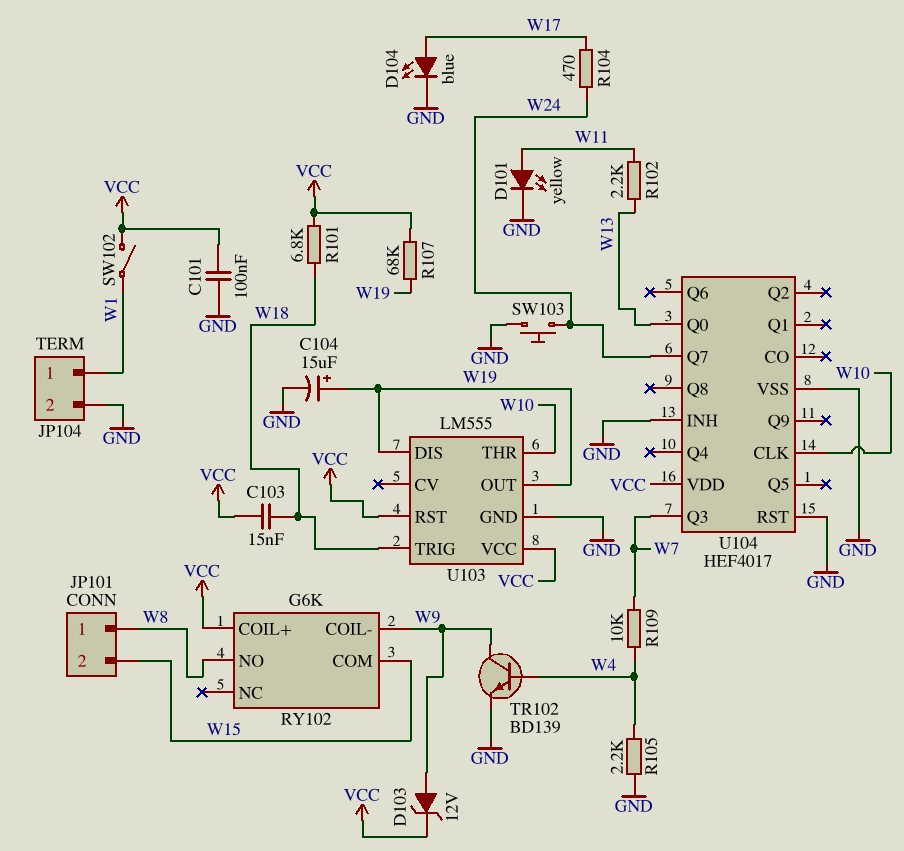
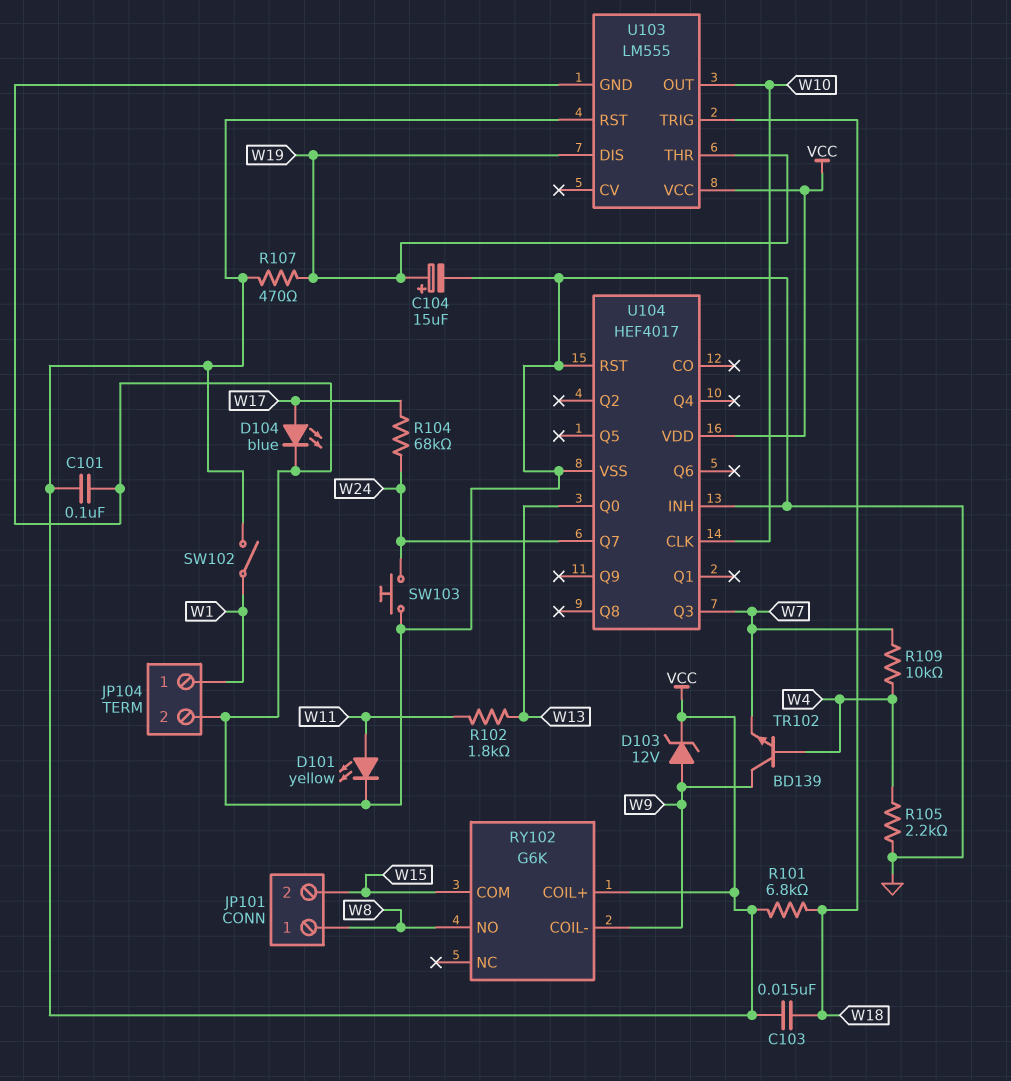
R102: 2.2k (W11, W13) -> 1.8k (W11, W13)
R104: 470 (W17, W24) -> 68k (W17, W24)
R107: 68k (VCC, W19) -> 470 (VCC, W19)
TR102: NPN BD139 (B W4, C W9, E GND) -> NPN BD139 (B W4, C W9, E W7)
U103 pin OUT: W19 -> W10
U103 pin THR: W10 -> W19

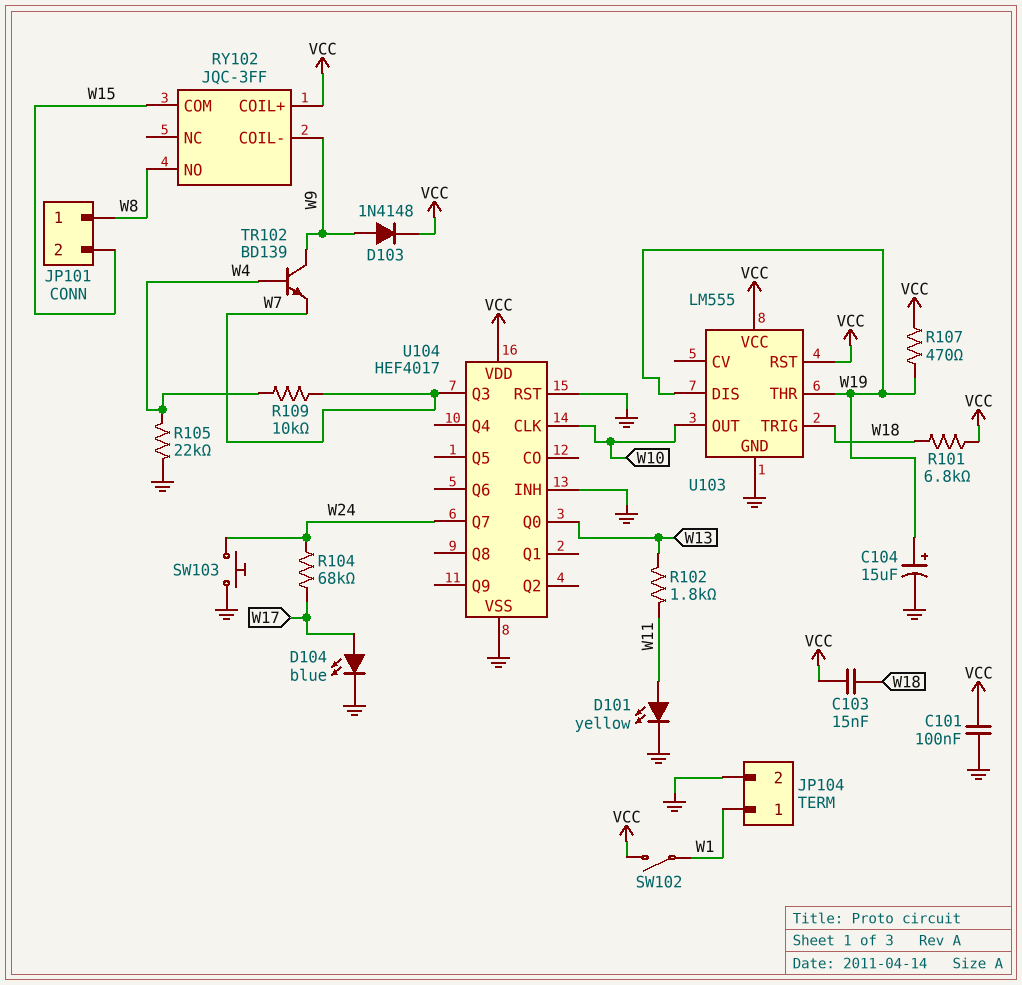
D103: zener 12V (A W9, K VCC) -> diode 1N4148 (A W9, K VCC)
R105: 2.2k (GND, W4) -> 22k (GND, W4)
RY102: G6K -> JQC-3FF

